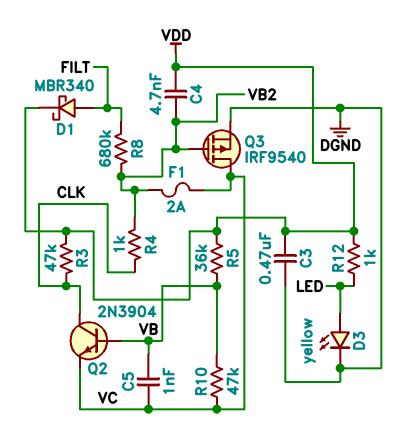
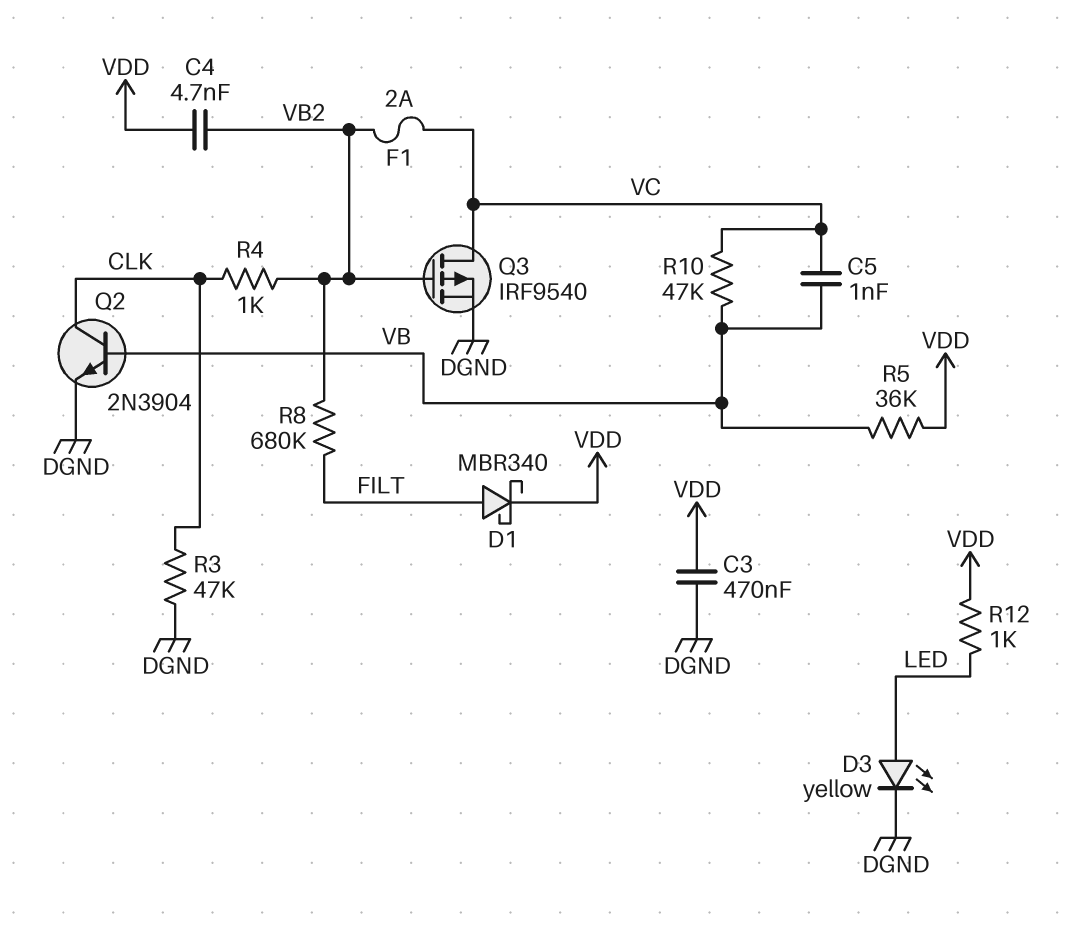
Q2: NPN 2N3904 (B VB, C CLK, E VC) -> NPN 2N3904 (B VB, C CLK, E DGND)
R3: 47k (CLK, VDD) -> 47k (CLK, DGND)

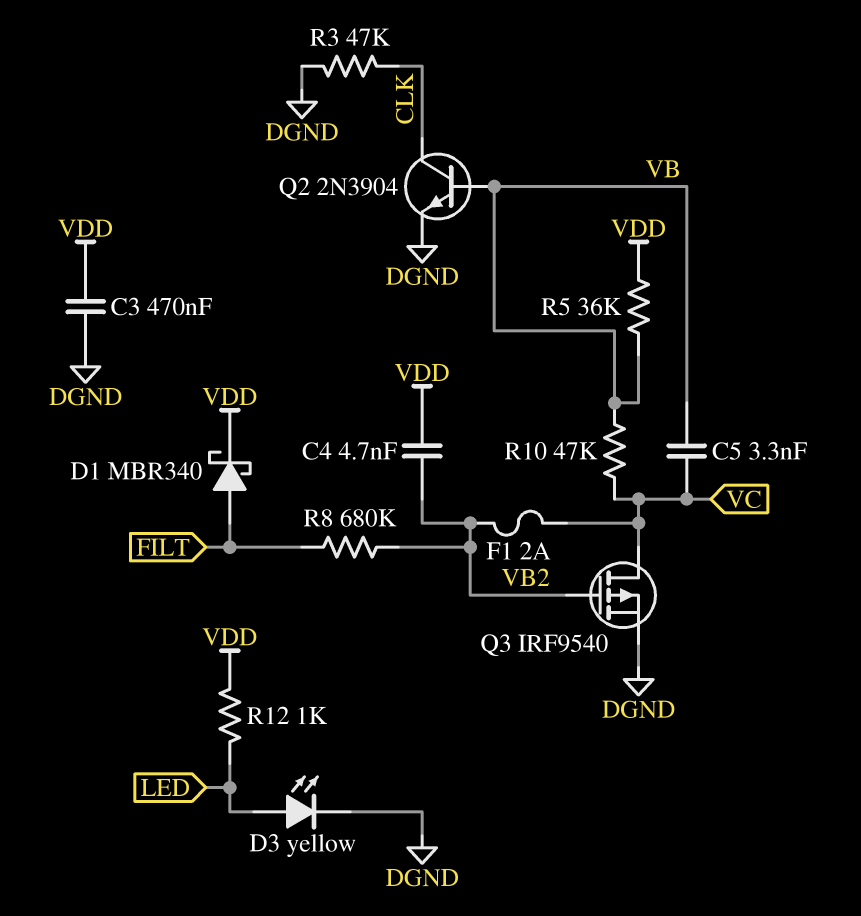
C5: 1nF (VB, VC) -> 3.3nF (VB, VC)
R4: 1k (CLK, VB2) -> none

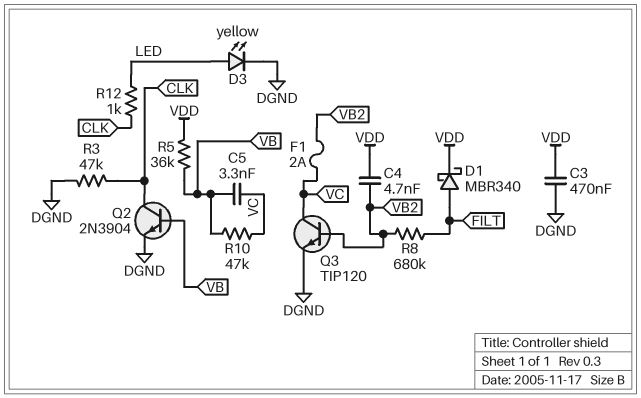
Q3: PMOS IRF9540 (G VB2, D VC, S DGND) -> NPN TIP120 (B VB2, C VC, E DGND)
R12: 1k (LED, VDD) -> 1k (CLK, LED)

